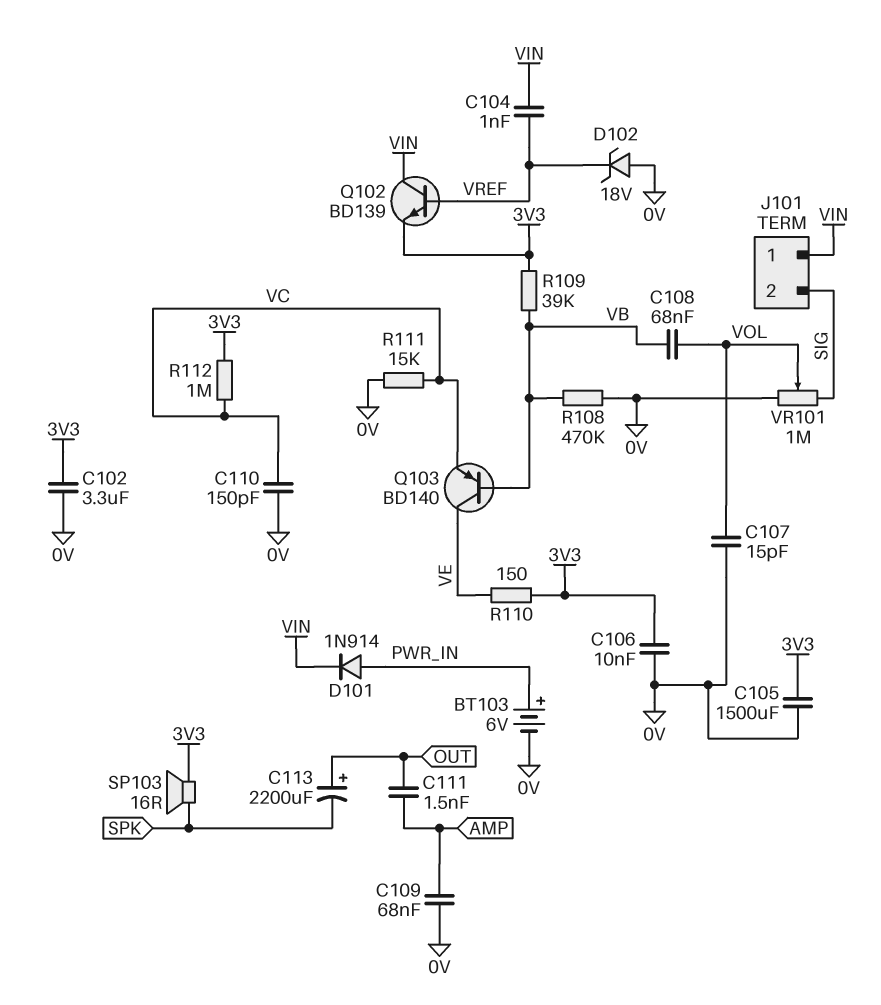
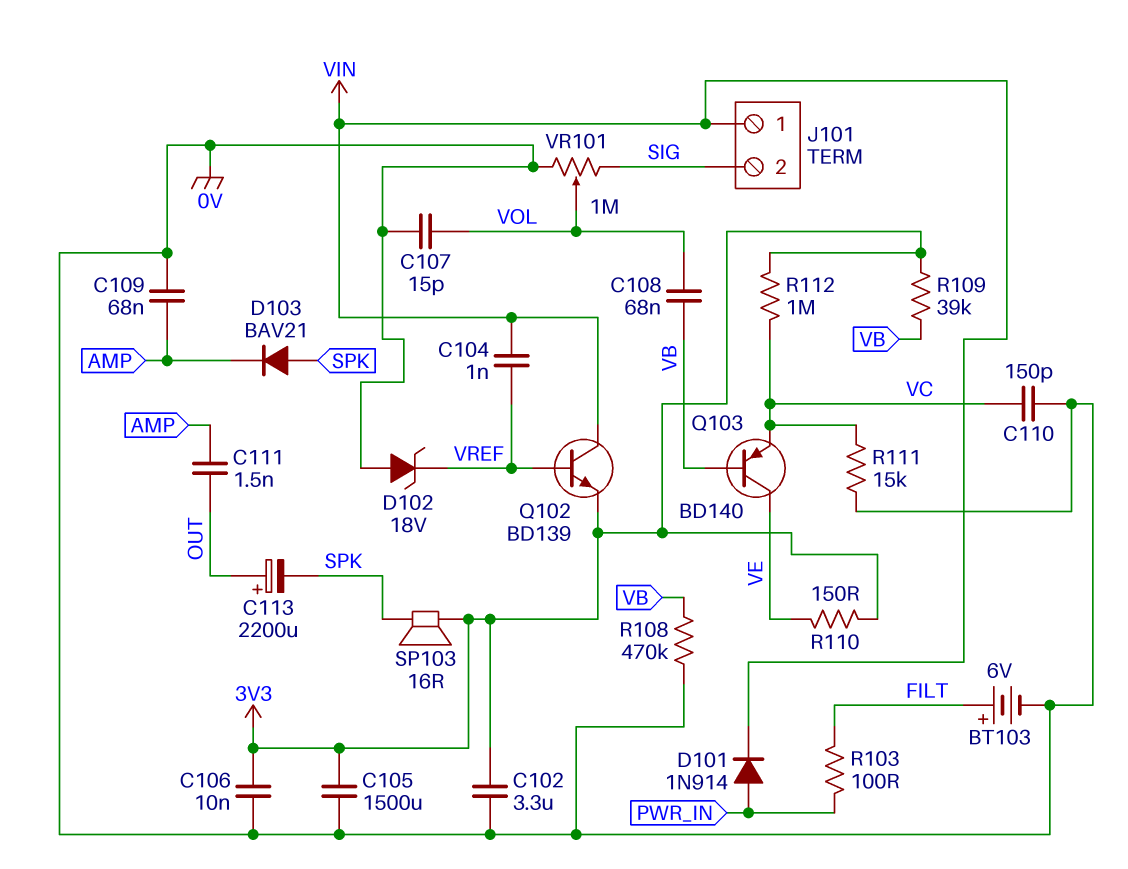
BT103: 6V (plus PWR_IN, minus 0V) -> 6V (plus FILT, minus 0V)
D103: none -> diode BAV21 (A SPK, K AMP)
R103: none -> 100 (FILT, PWR_IN)

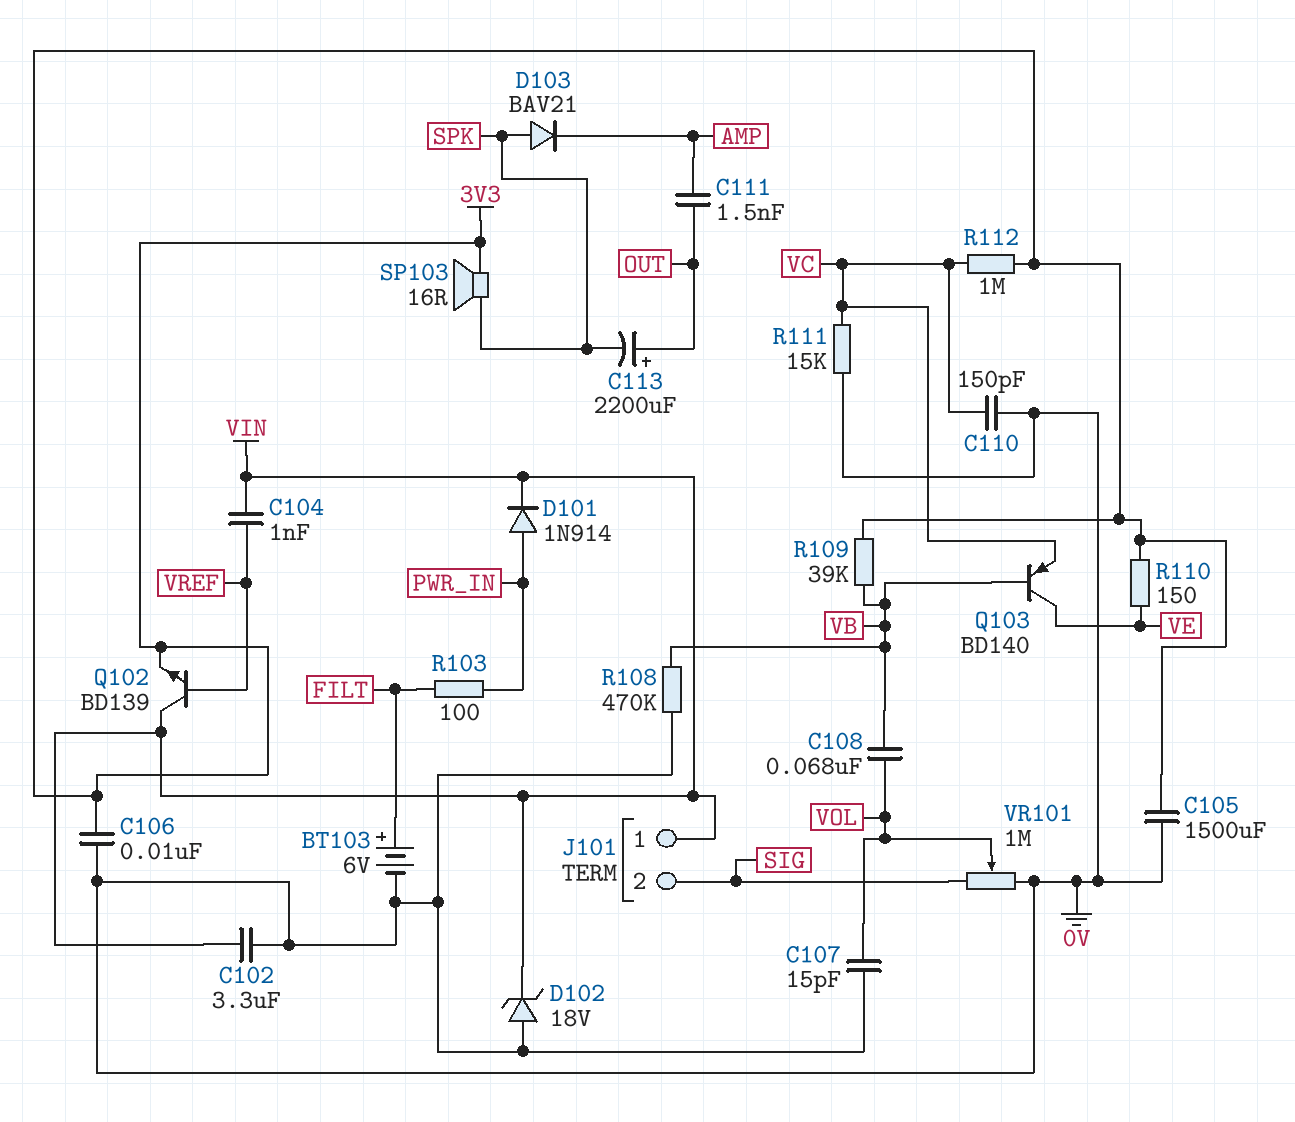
C102: 3.3uF (0V, 3V3) -> 3.3uF (0V, VIN)
C109: 68nF (0V, AMP) -> none
D102: zener 18V (A 0V, K VREF) -> zener 18V (A 0V, K VIN)

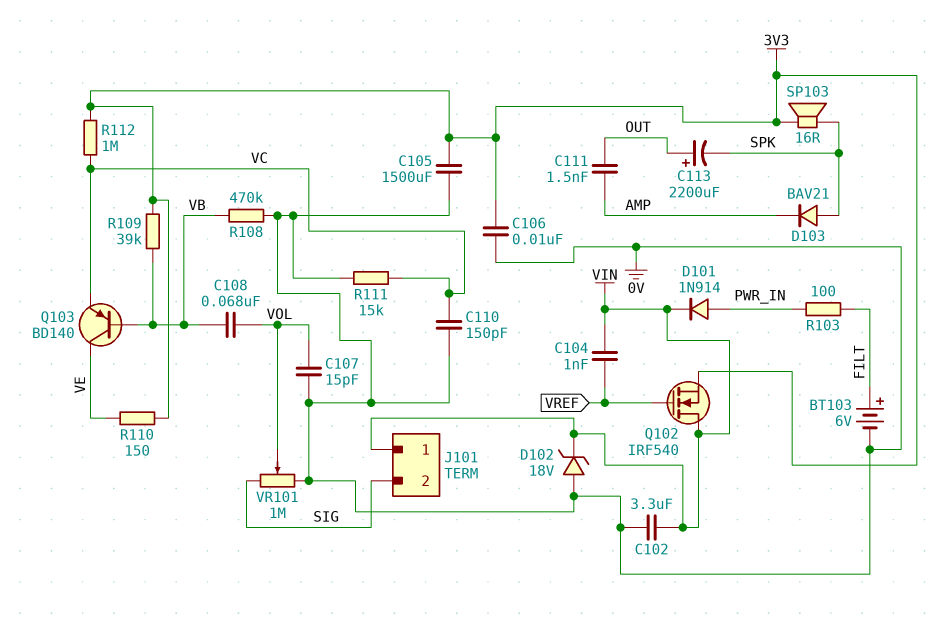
Q102: NPN BD139 (B VREF, C VIN, E 3V3) -> NMOS IRF540 (G VREF, D VIN, S 3V3)

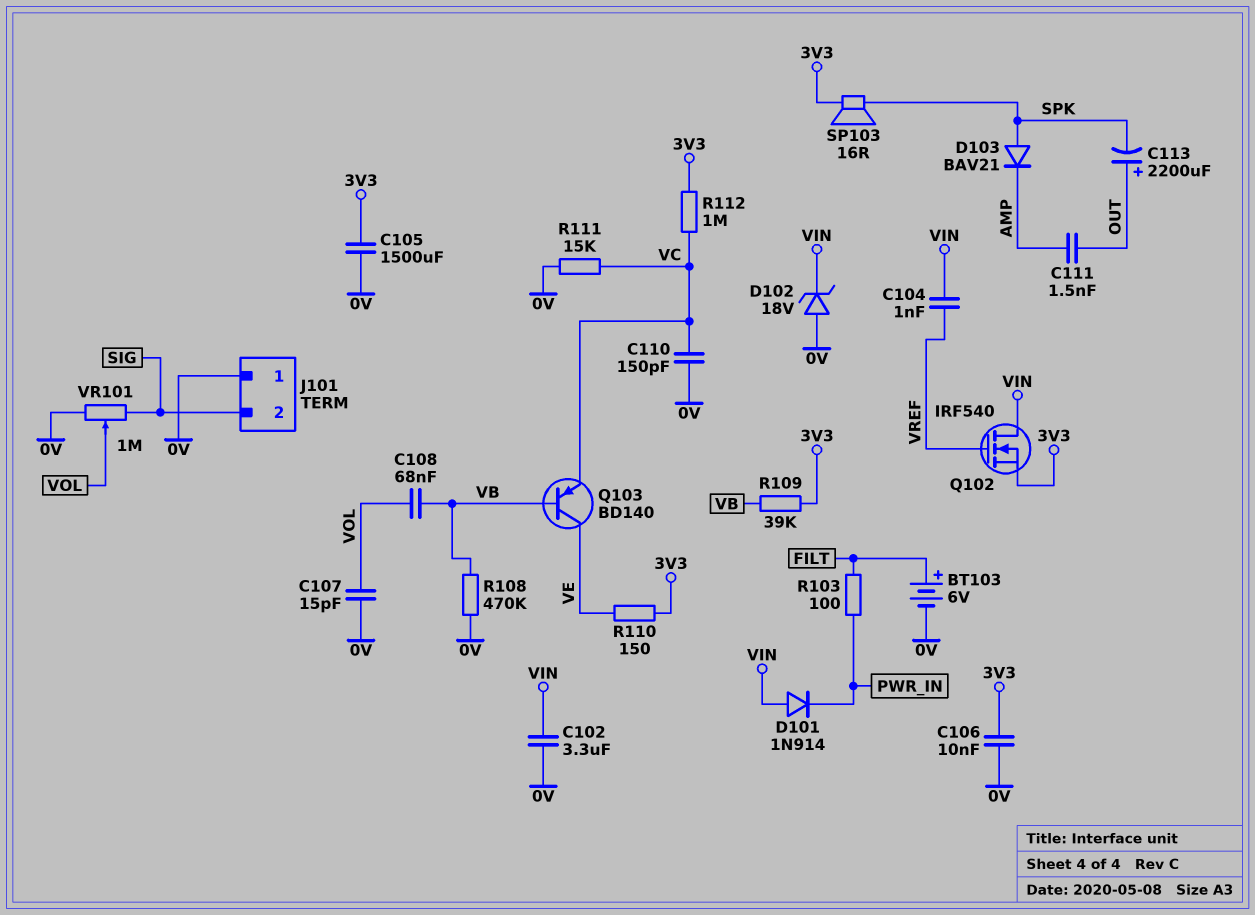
D101: diode 1N914 (A PWR_IN, K VIN) -> diode 1N914 (A VIN, K PWR_IN)
J101 pin 1: VIN -> 0V

